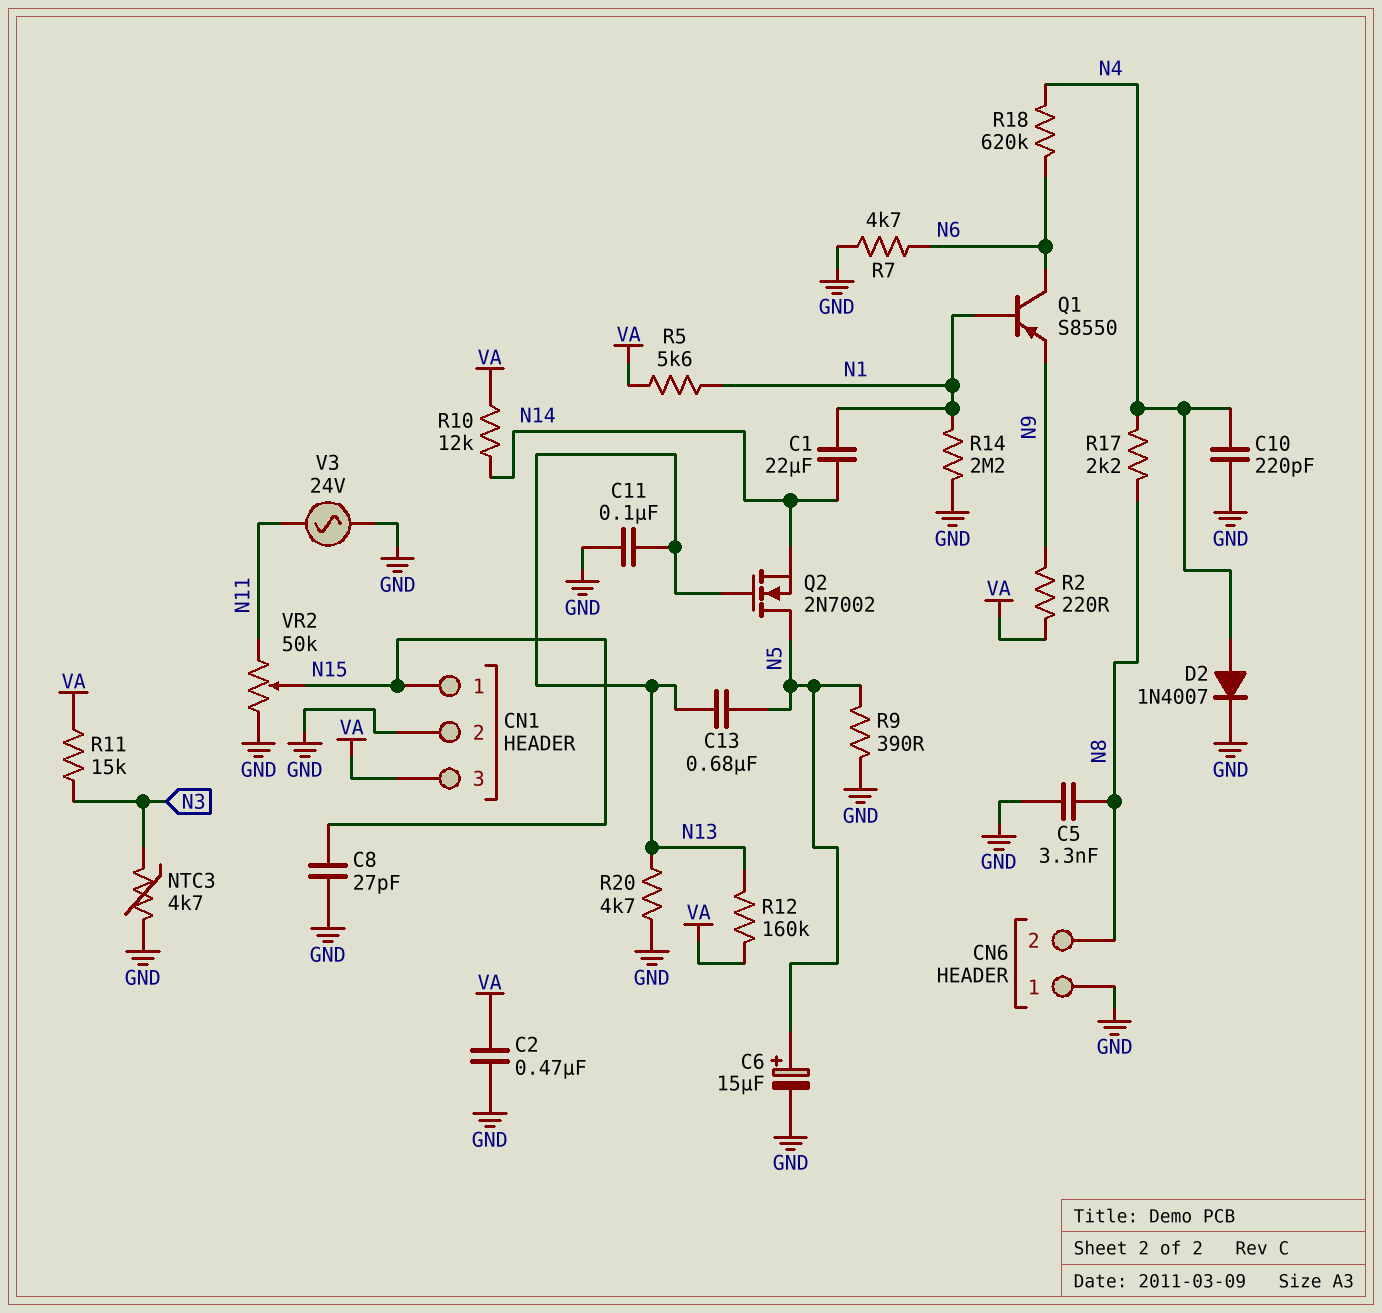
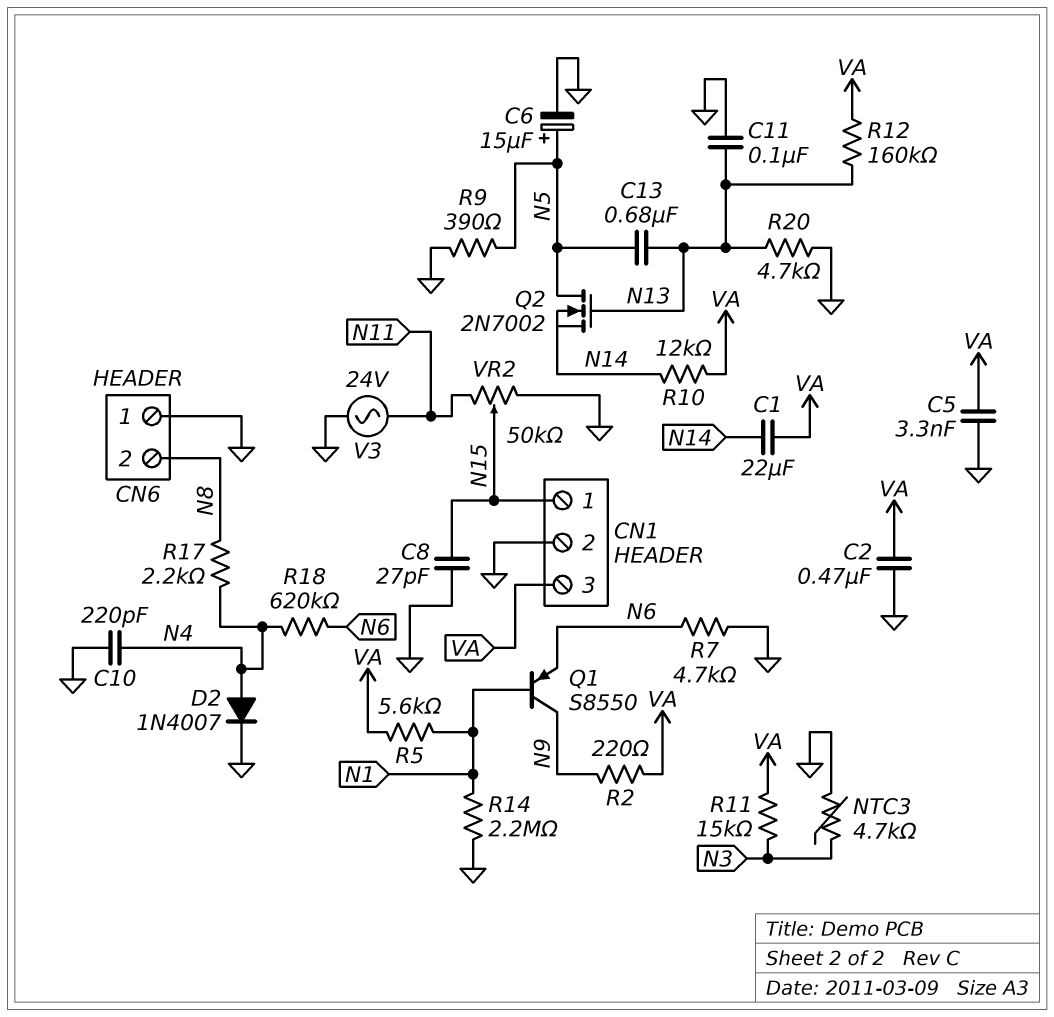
C1: 22uF (N1, N14) -> 22uF (N14, VA)
C5: 3.3nF (GND, N8) -> 3.3nF (GND, VA)
Q1: PNP S8550 (B N1, C N6, E N9) -> PNP S8550 (B N1, C N9, E N6)

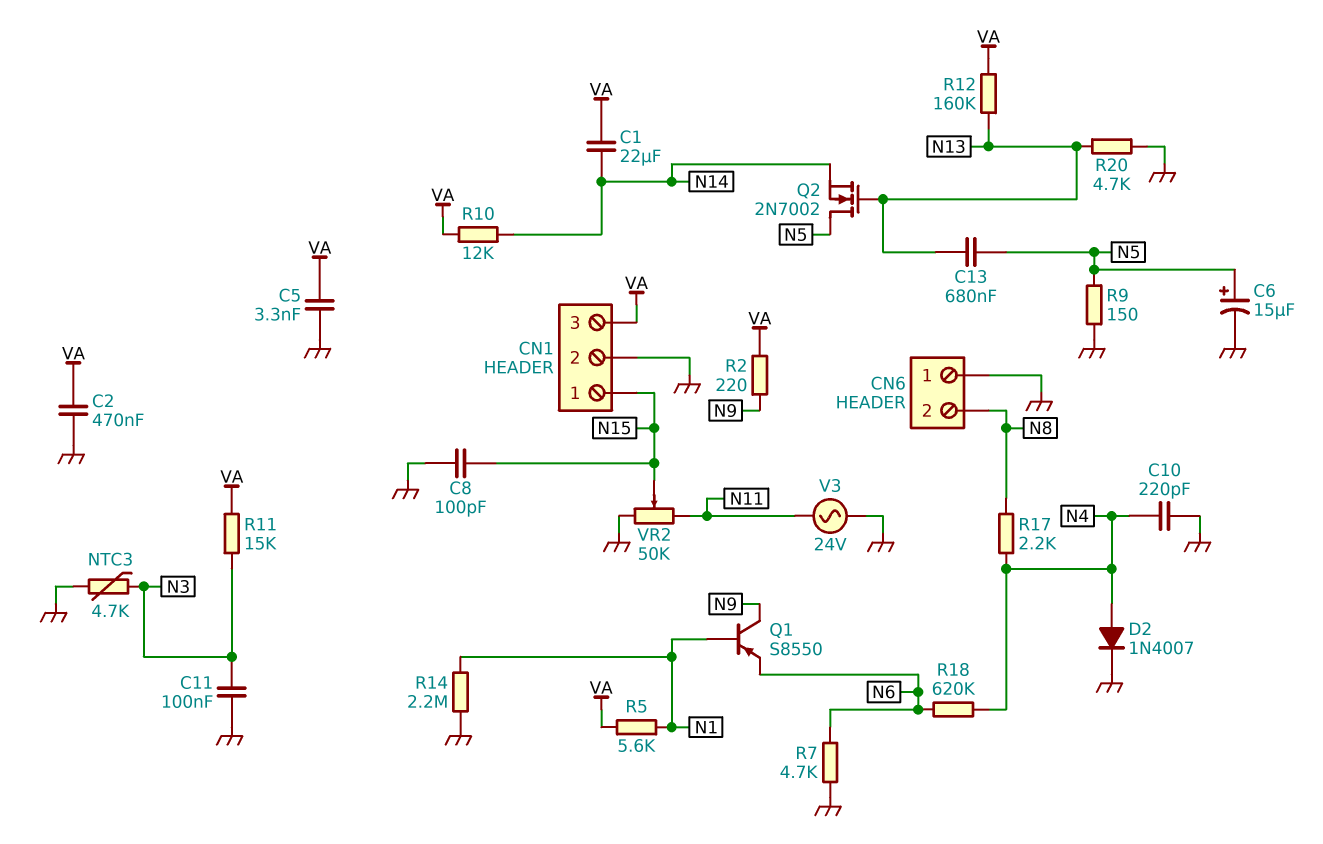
C8: 27pF (GND, N15) -> 100pF (GND, N15)
C11: 100nF (GND, N13) -> 100nF (GND, N3)
R9: 390 (GND, N5) -> 150 (GND, N5)

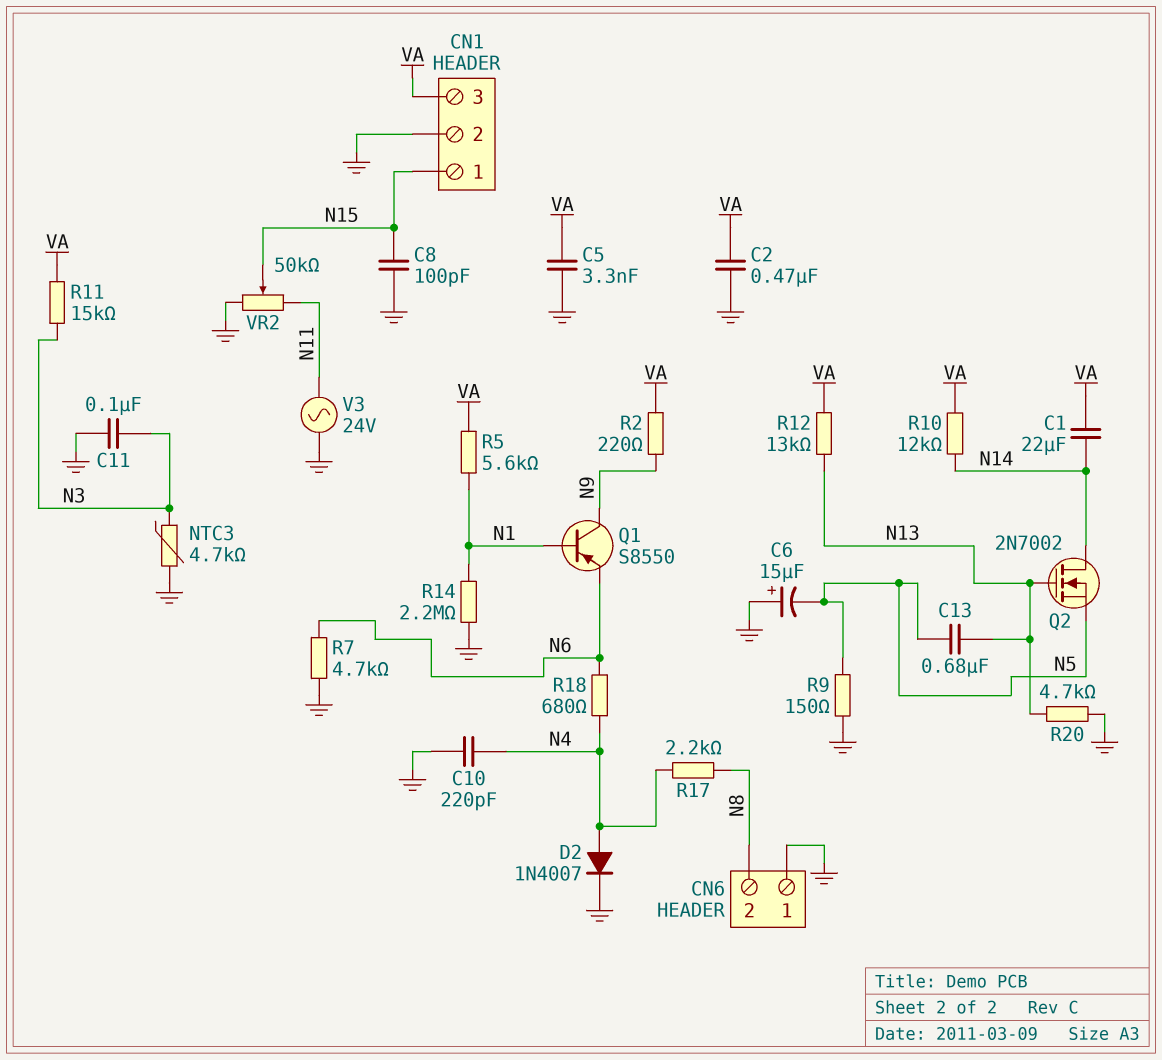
C6: 15uF (plus N5, minus GND) -> 15uF (plus GND, minus N5)
Q2: NMOS 2N7002 (G N13, D N5, S N14) -> NMOS 2N7002 (G N13, D N14, S N5)
R12: 160k (N13, VA) -> 13k (N13, VA)
R18: 620k (N4, N6) -> 680 (N4, N6)

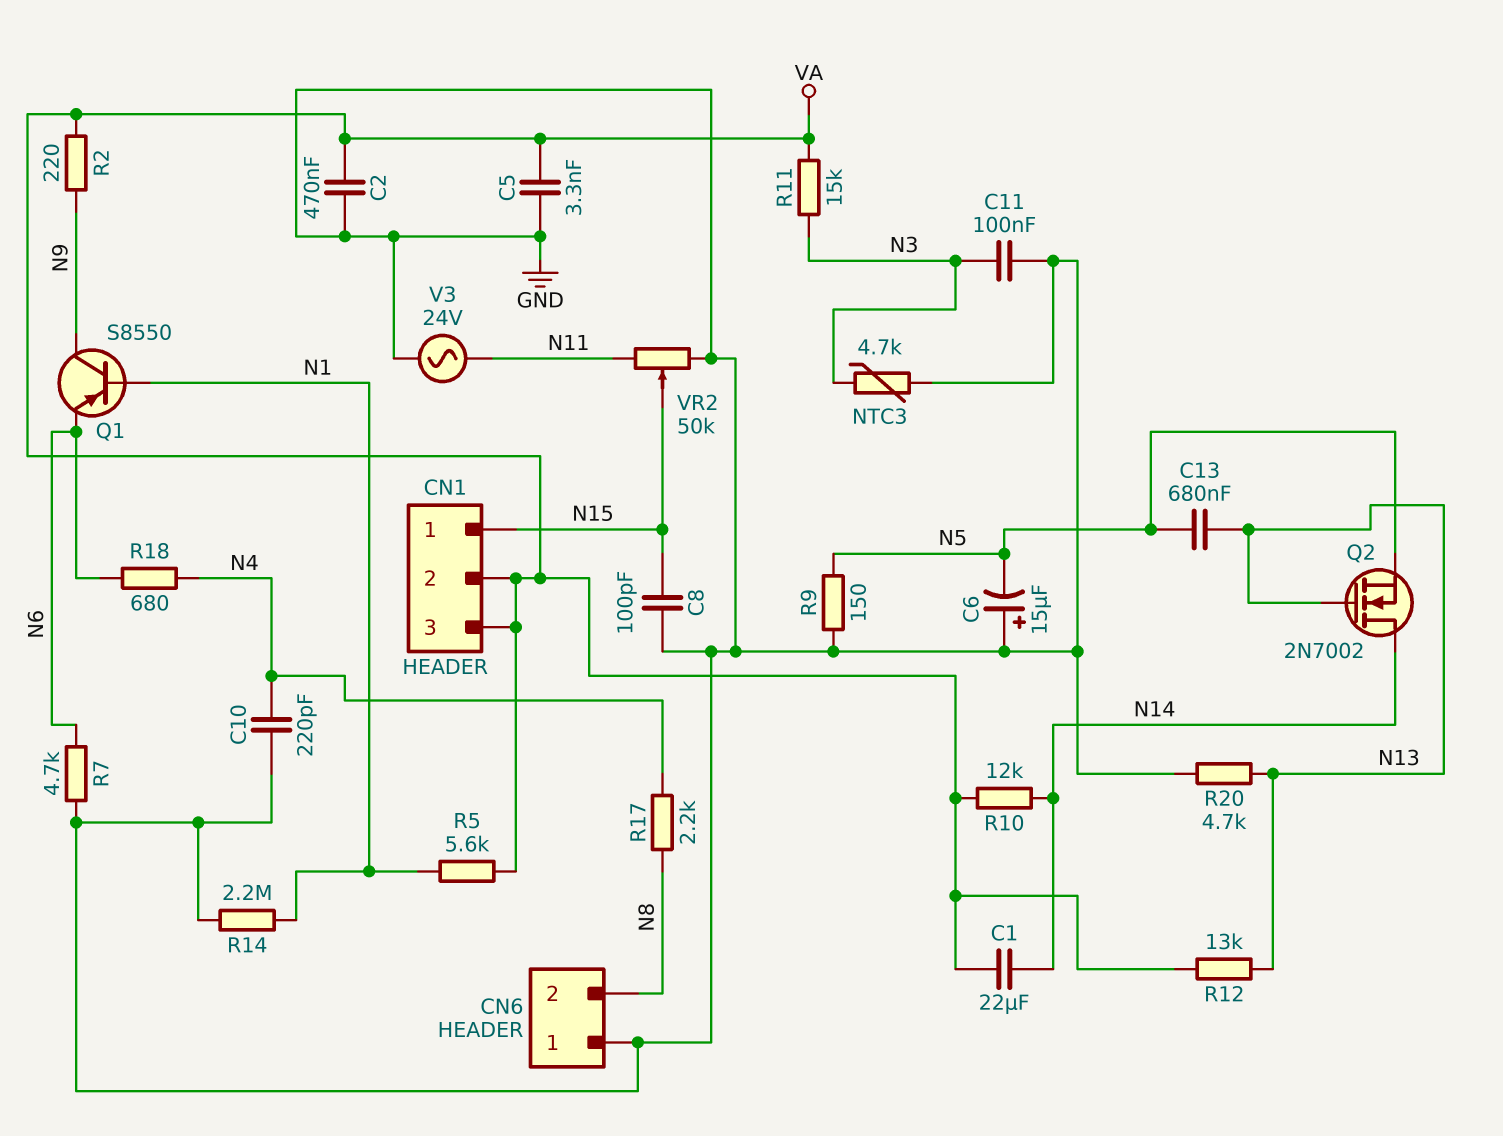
CN1 pin 2: GND -> VA
D2: diode 1N4007 (A N4, K GND) -> none

